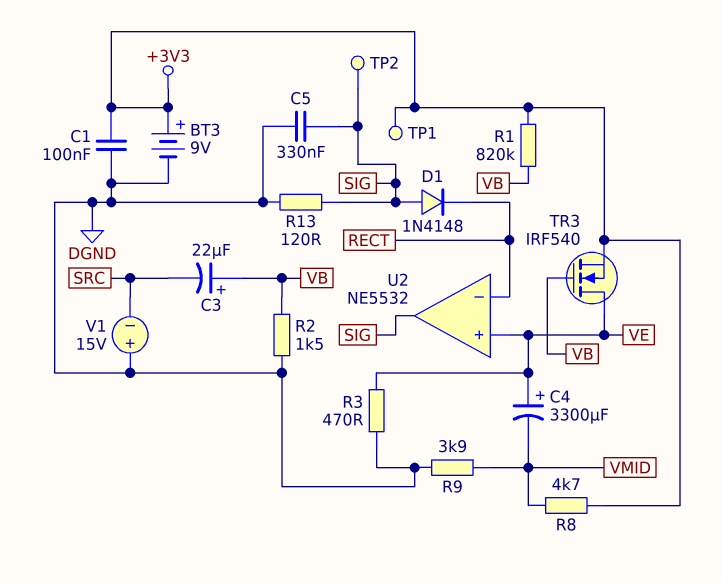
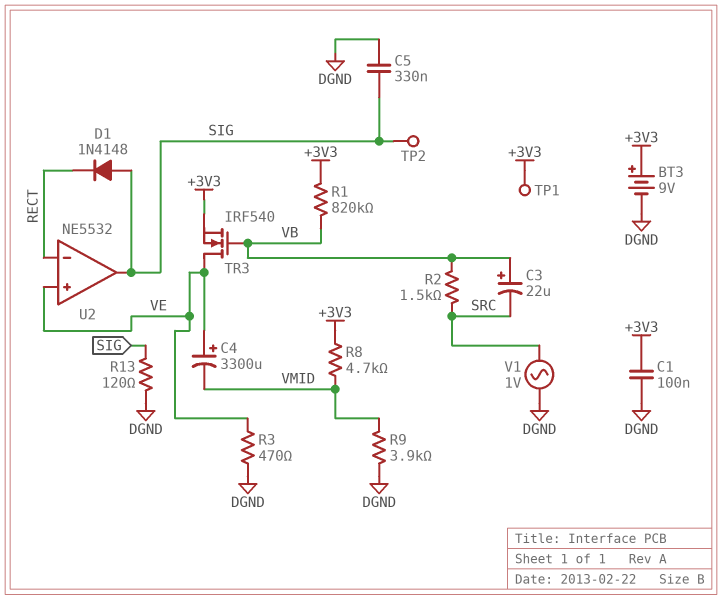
R2: 1.5k (DGND, VB) -> 1.5k (SRC, VB)
V1: 15V (plus DGND, minus SRC) -> AC 1V (DGND, SRC)

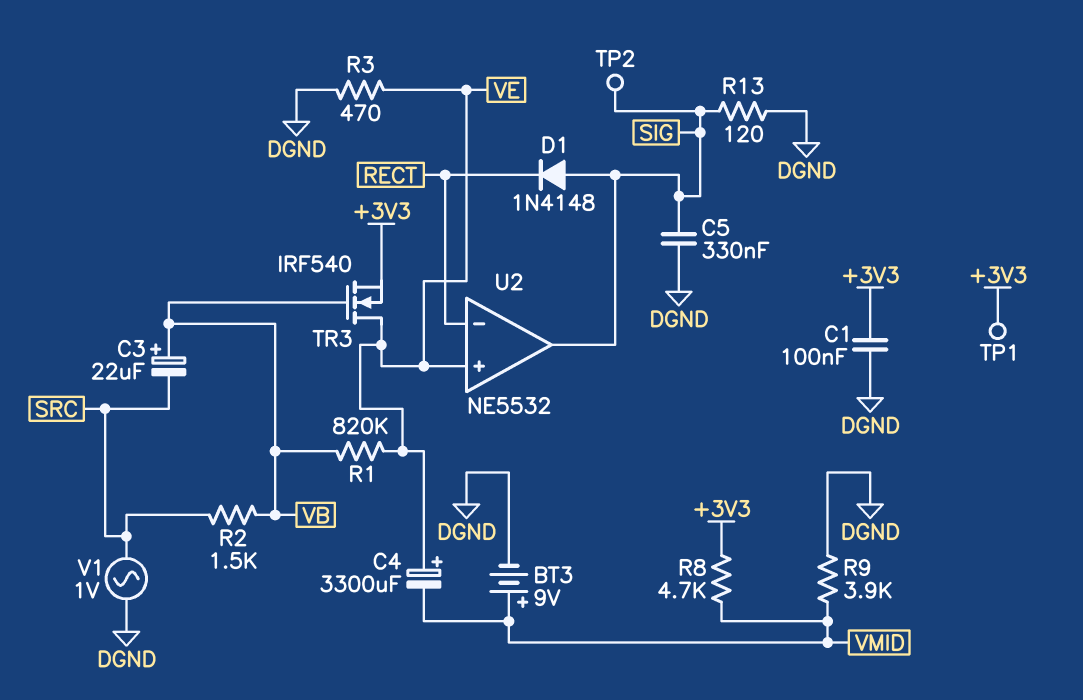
BT3: 9V (plus +3V3, minus DGND) -> 9V (plus VMID, minus DGND)
R1: 820k (+3V3, VB) -> 820k (VB, VE)

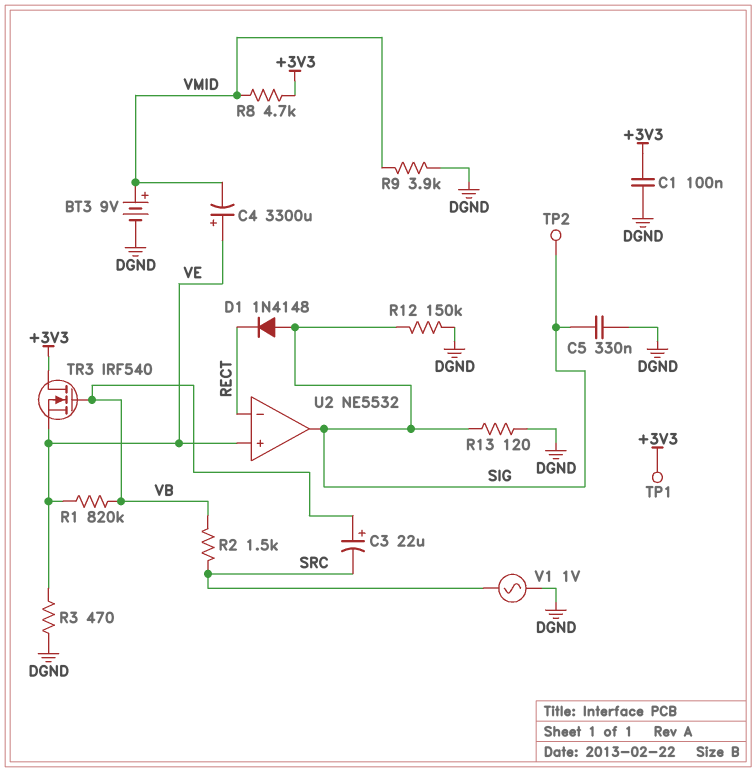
R12: none -> 150k (DGND, SIG)
TR3: NMOS IRF540 (G VB, D VE, S +3V3) -> NMOS IRF540 (G VB, D +3V3, S VE)

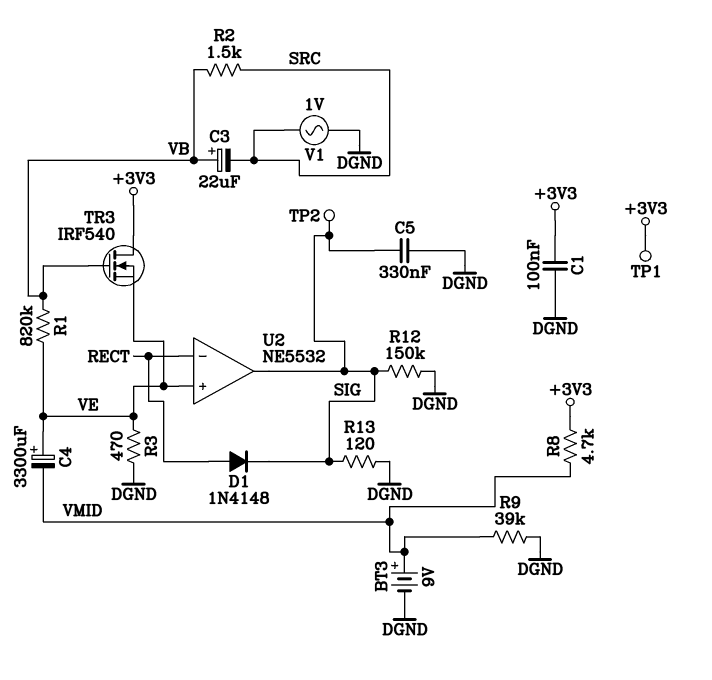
D1: diode 1N4148 (A SIG, K RECT) -> diode 1N4148 (A RECT, K SIG)
R9: 3.9k (DGND, VMID) -> 39k (DGND, VMID)

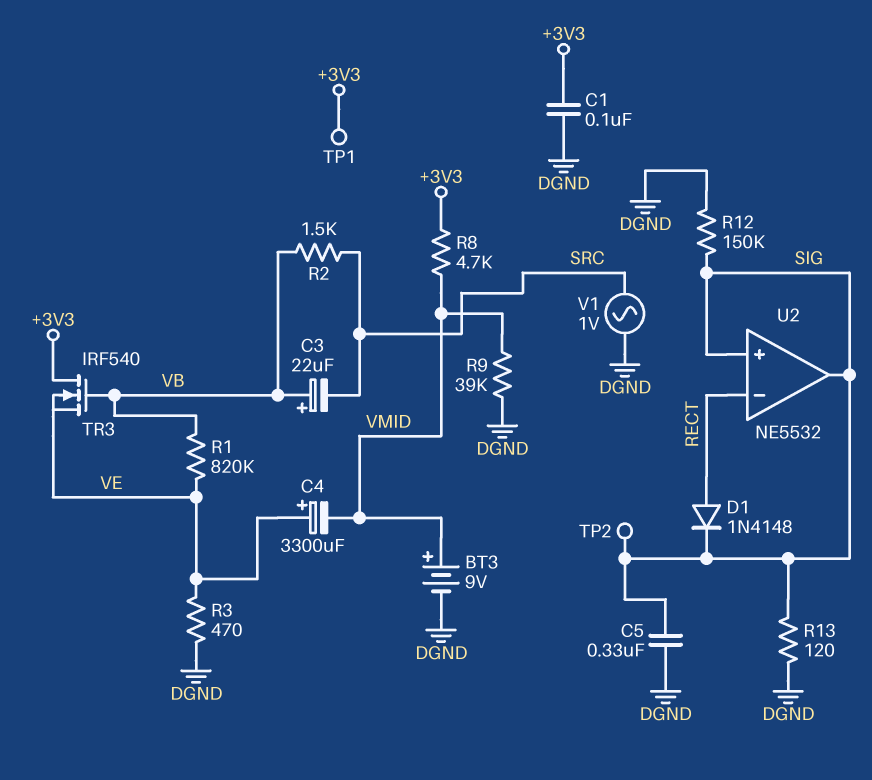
U2 pin in+: VE -> SIG

